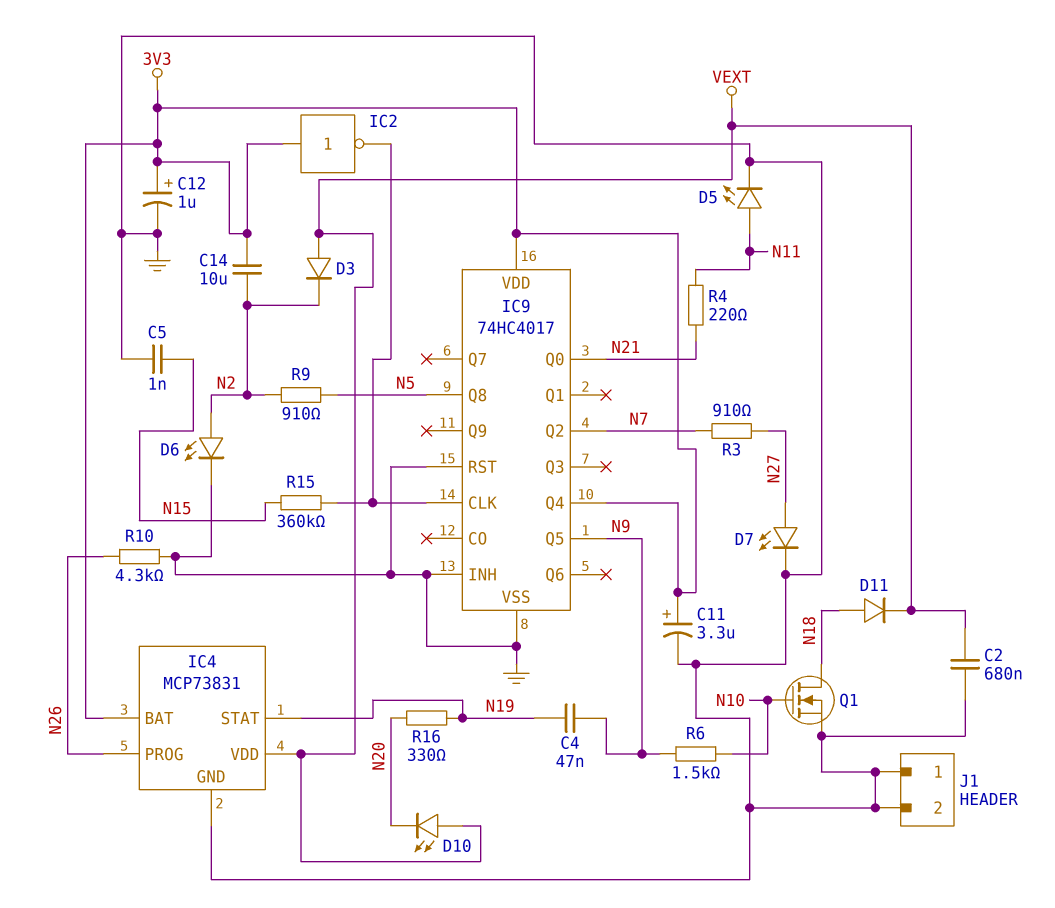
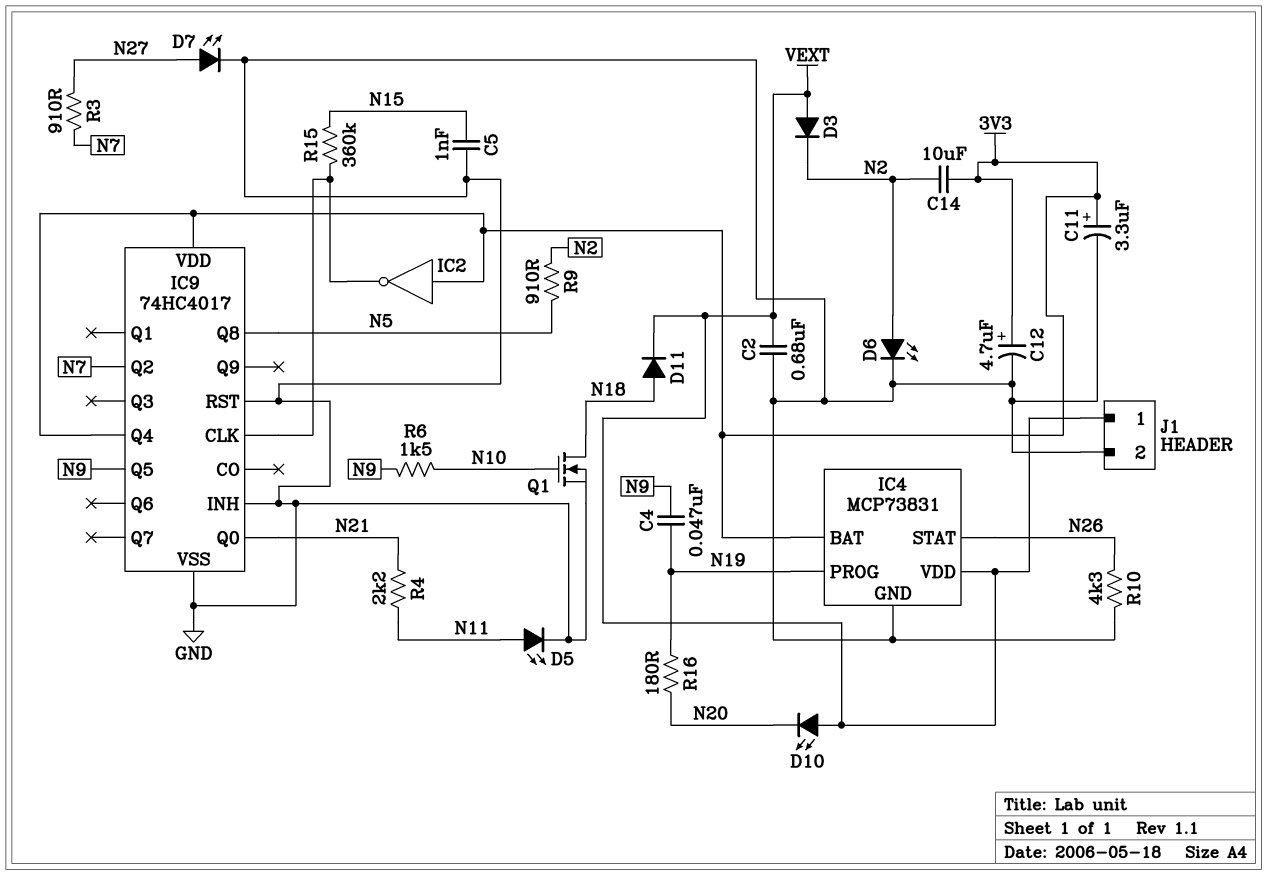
C12: 1uF (plus 3V3, minus GND) -> 4.7uF (plus 3V3, minus GND)
IC4 pin PROG: N26 -> N19
IC4 pin STAT: N19 -> N26
J1 pin 1: GND -> VEXT
R4: 220 (N11, N21) -> 2.2k (N11, N21)
R16: 330 (N19, N20) -> 180 (N19, N20)

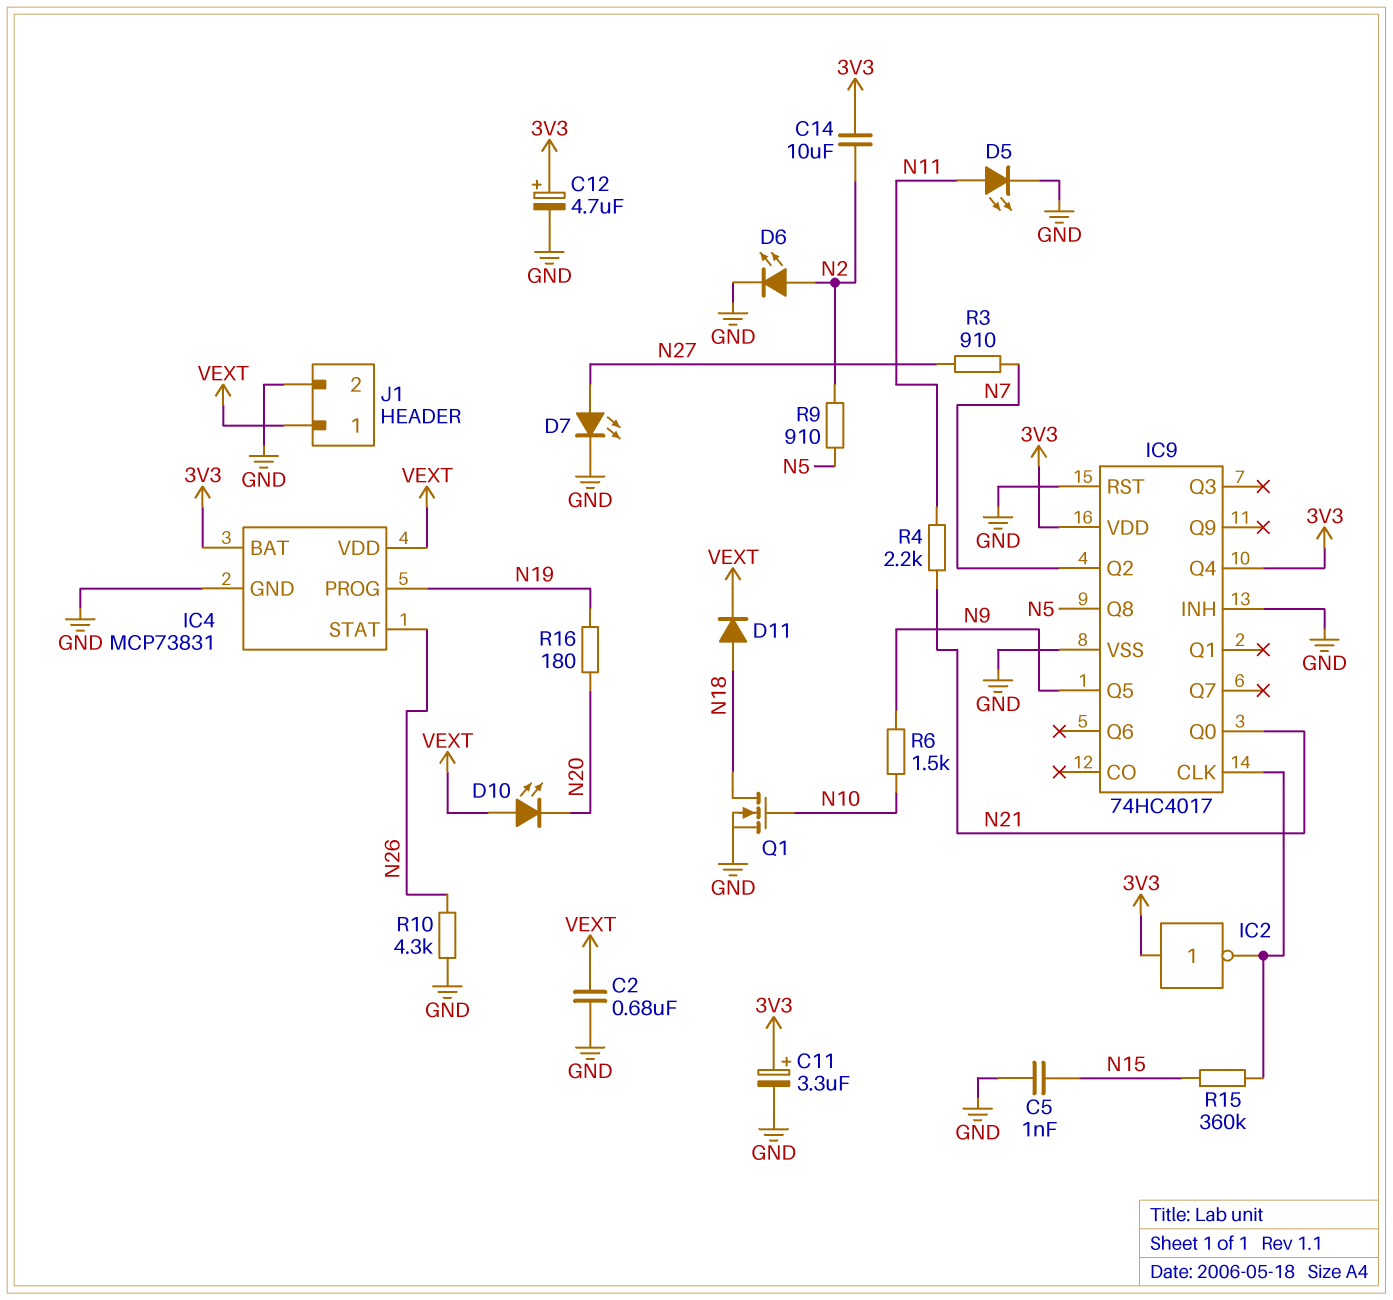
C4: 47nF (N9, N19) -> none
D3: diode (A VEXT, K N2) -> none

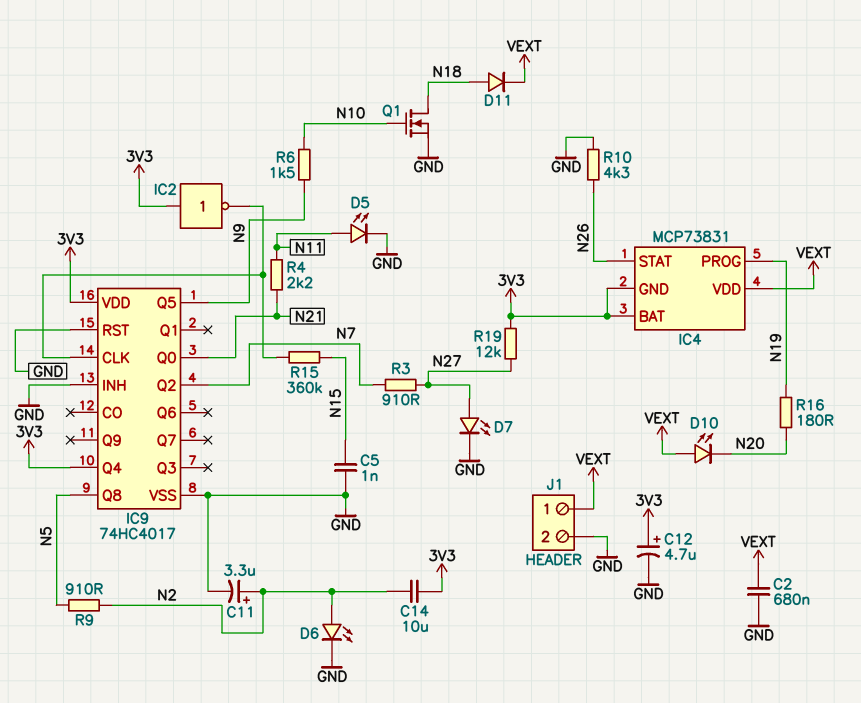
C11: 3.3uF (plus 3V3, minus GND) -> 3.3uF (plus N2, minus GND)
IC4 pin GND: GND -> 3V3
R19: none -> 12k (3V3, N27)

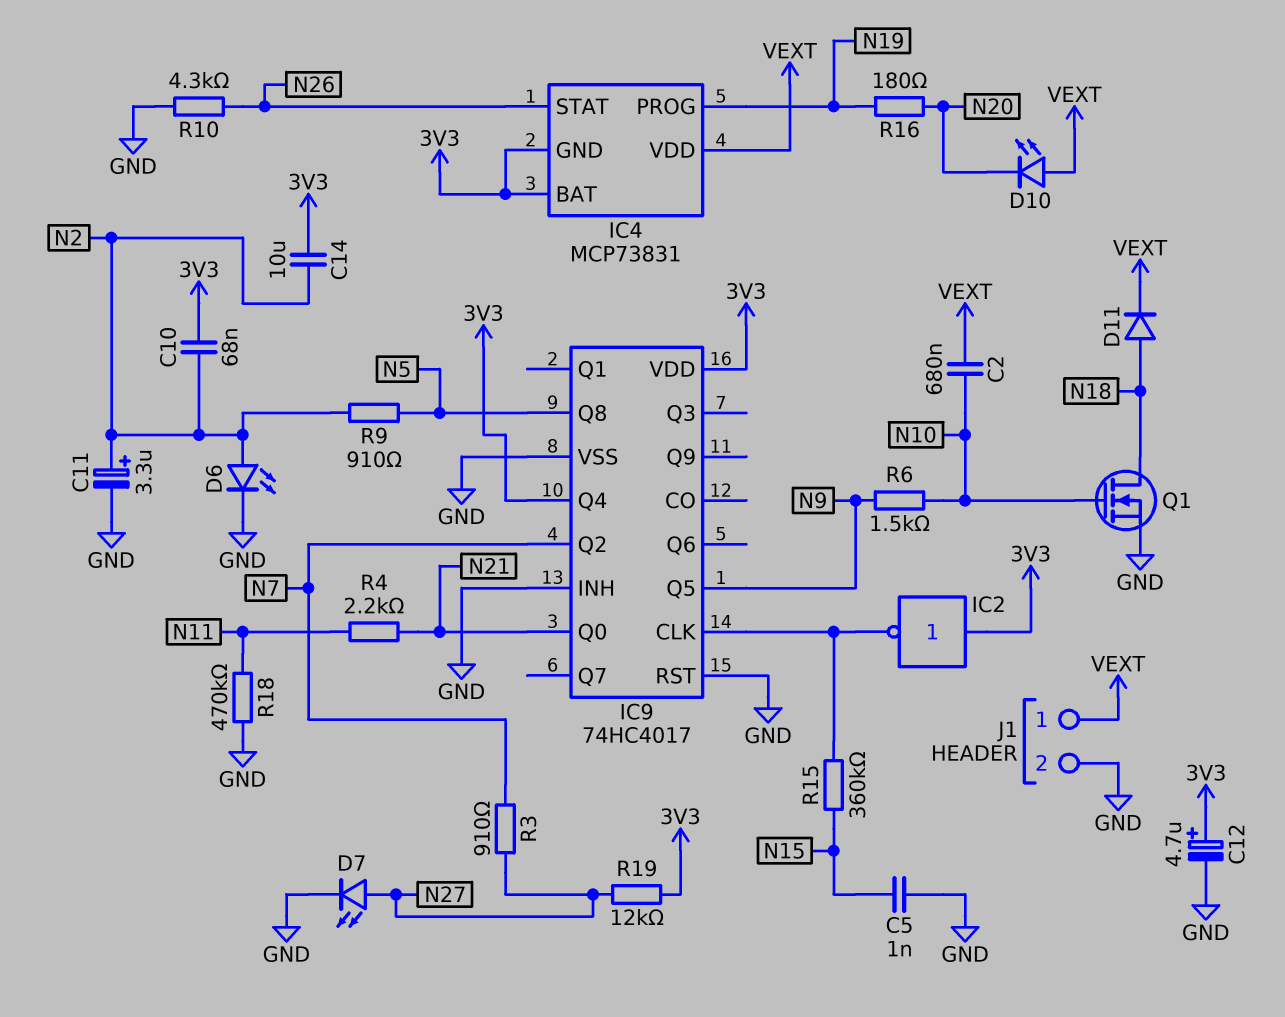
C2: 680nF (GND, VEXT) -> 680nF (N10, VEXT)
C10: none -> 68nF (3V3, N2)
D5: LED (A N11, K GND) -> none
R18: none -> 470k (GND, N11)

